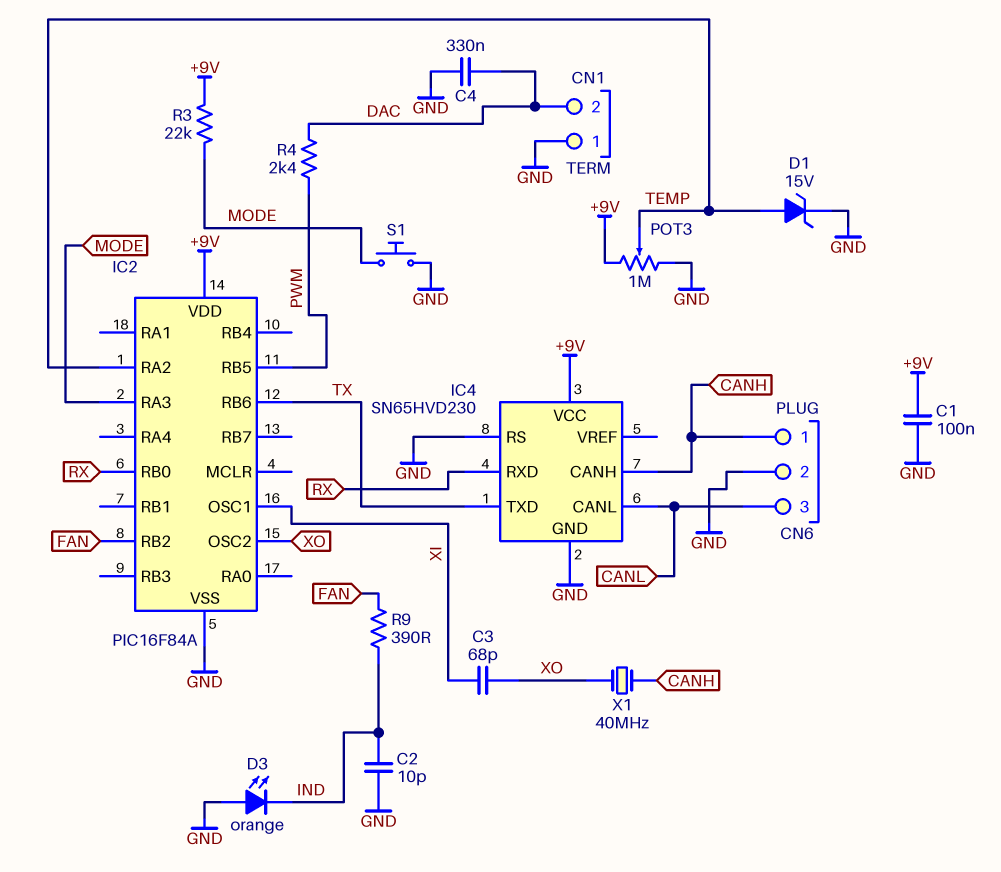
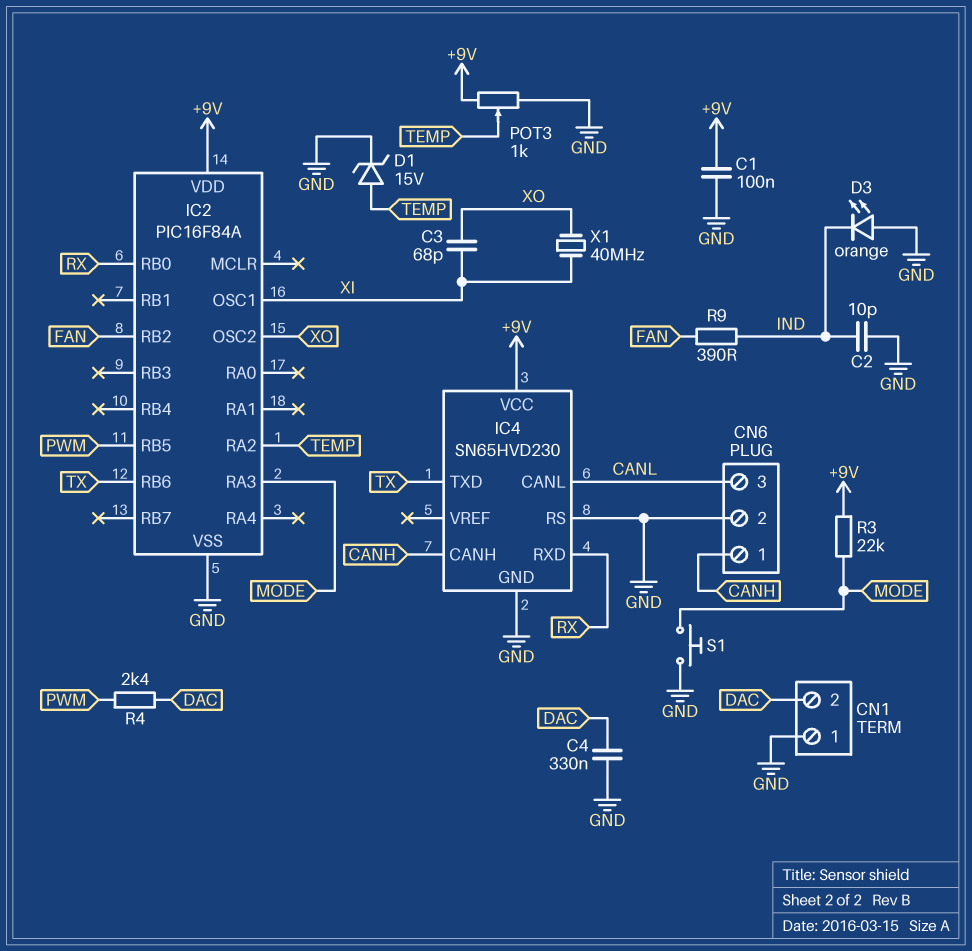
POT3: 1M (+9V, GND, wiper TEMP) -> 1k (+9V, GND, wiper TEMP)
X1: 40MHz (CANH, XO) -> 40MHz (XI, XO)

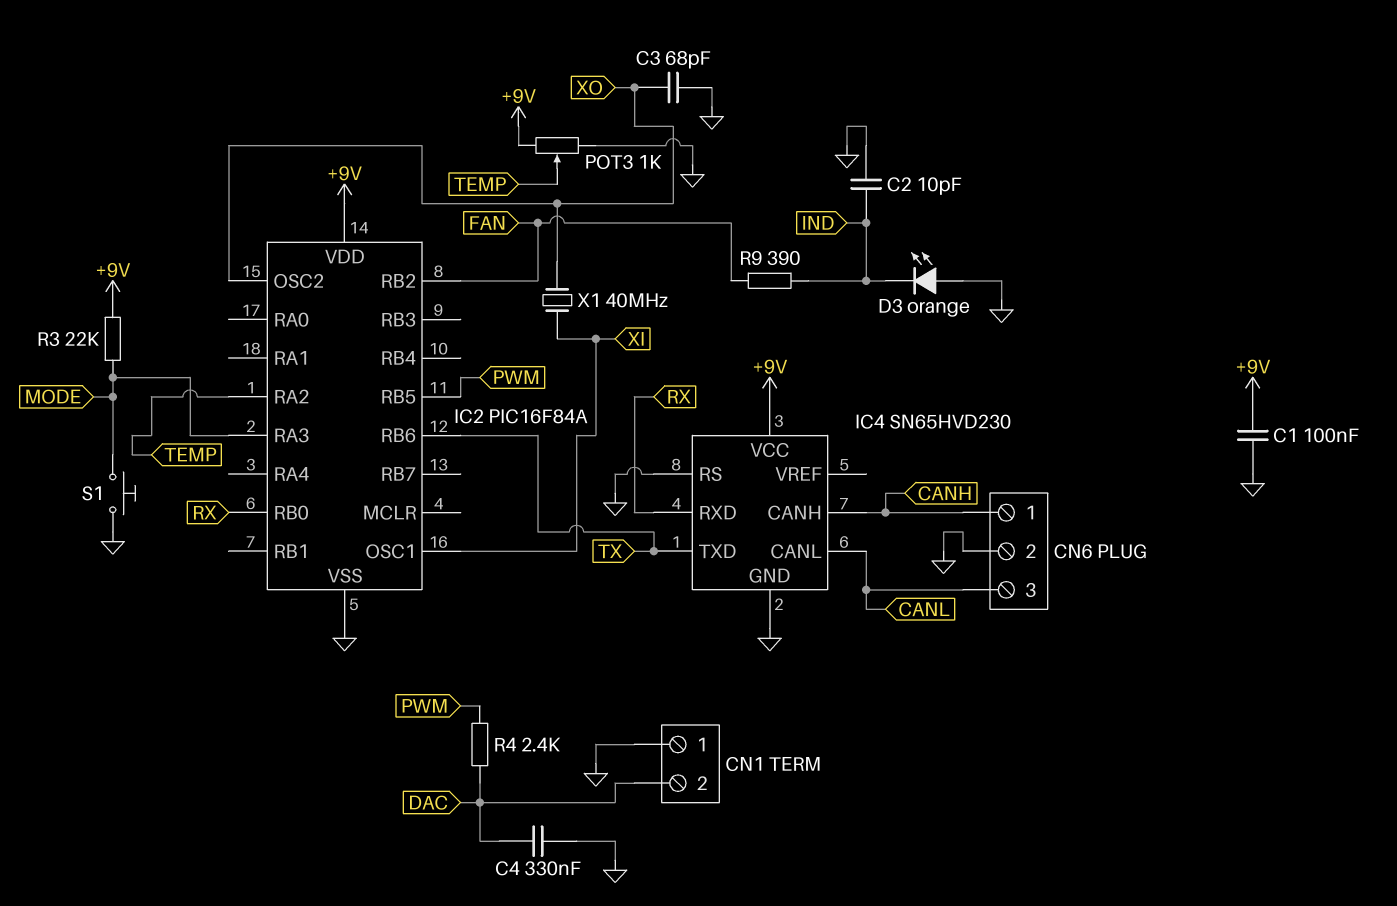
C3: 68pF (XI, XO) -> 68pF (GND, XO)
D1: zener 15V (A TEMP, K GND) -> none

